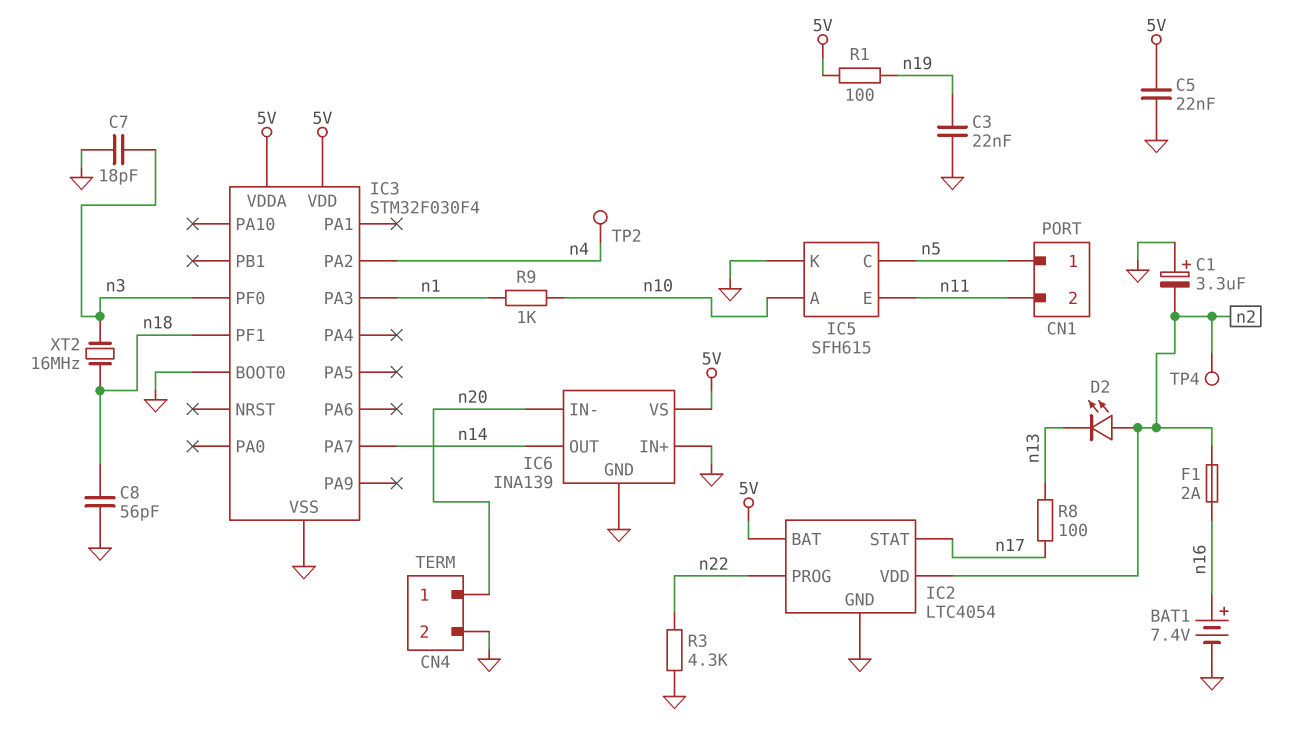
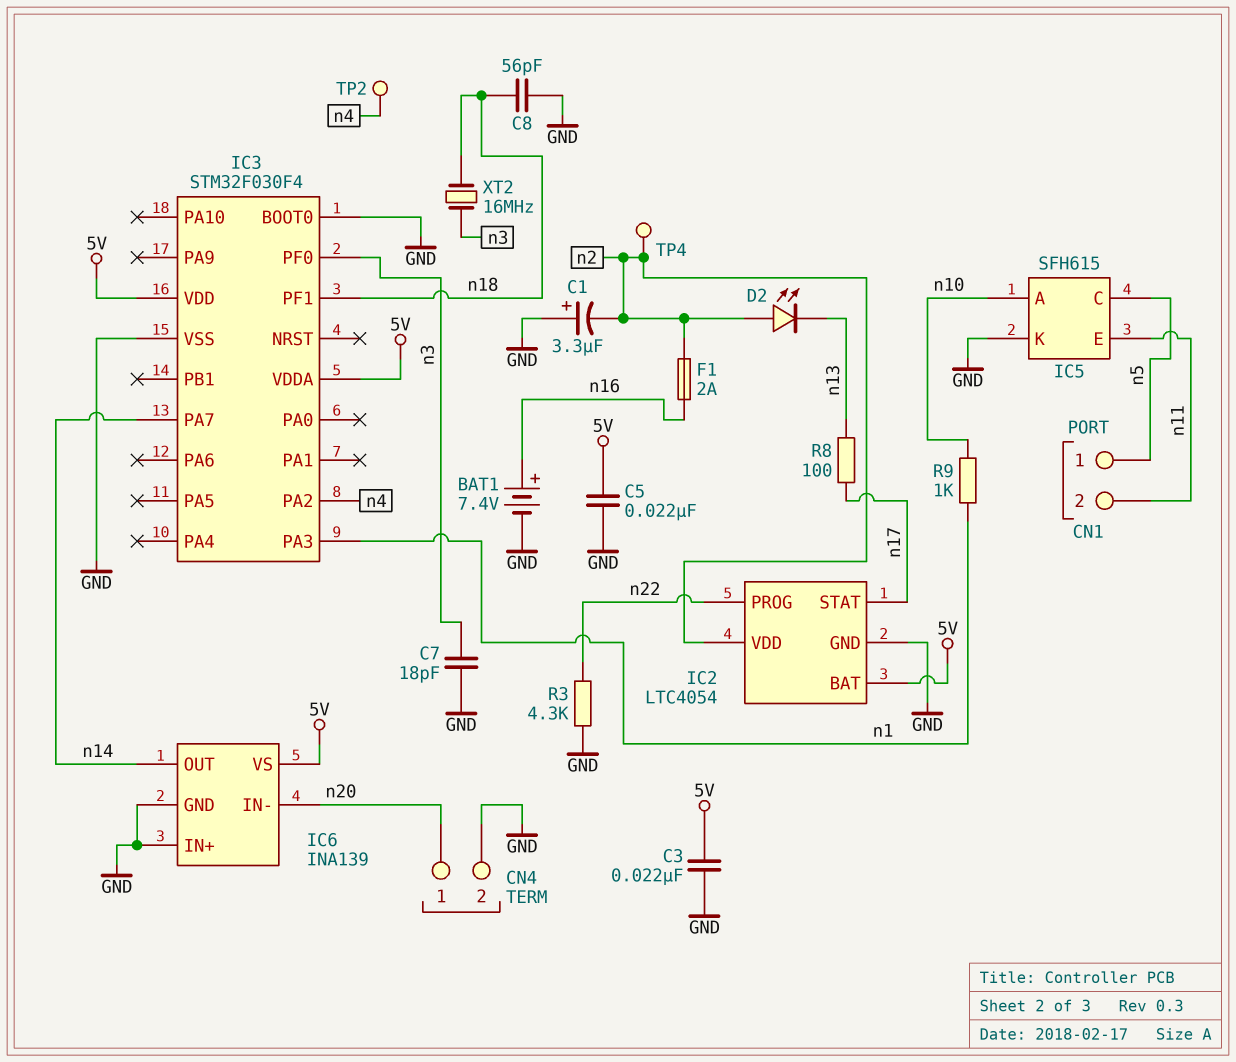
C3: 22nF (GND, n19) -> 22nF (5V, GND)
R1: 100 (5V, n19) -> none

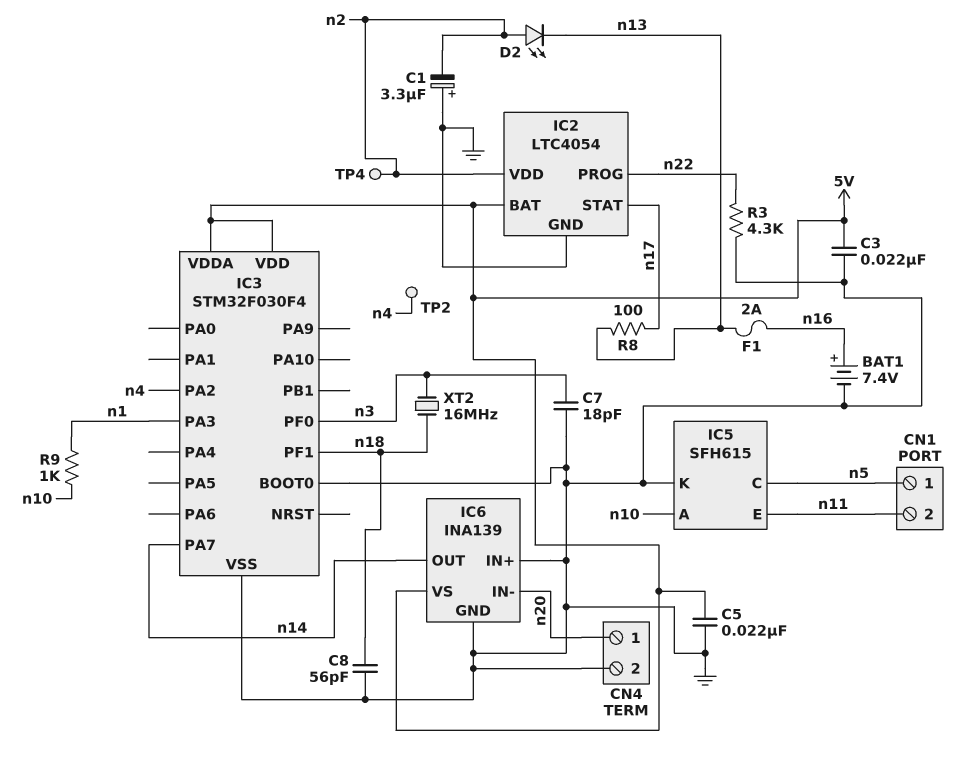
F1: 2A (n2, n16) -> 2A (n13, n16)

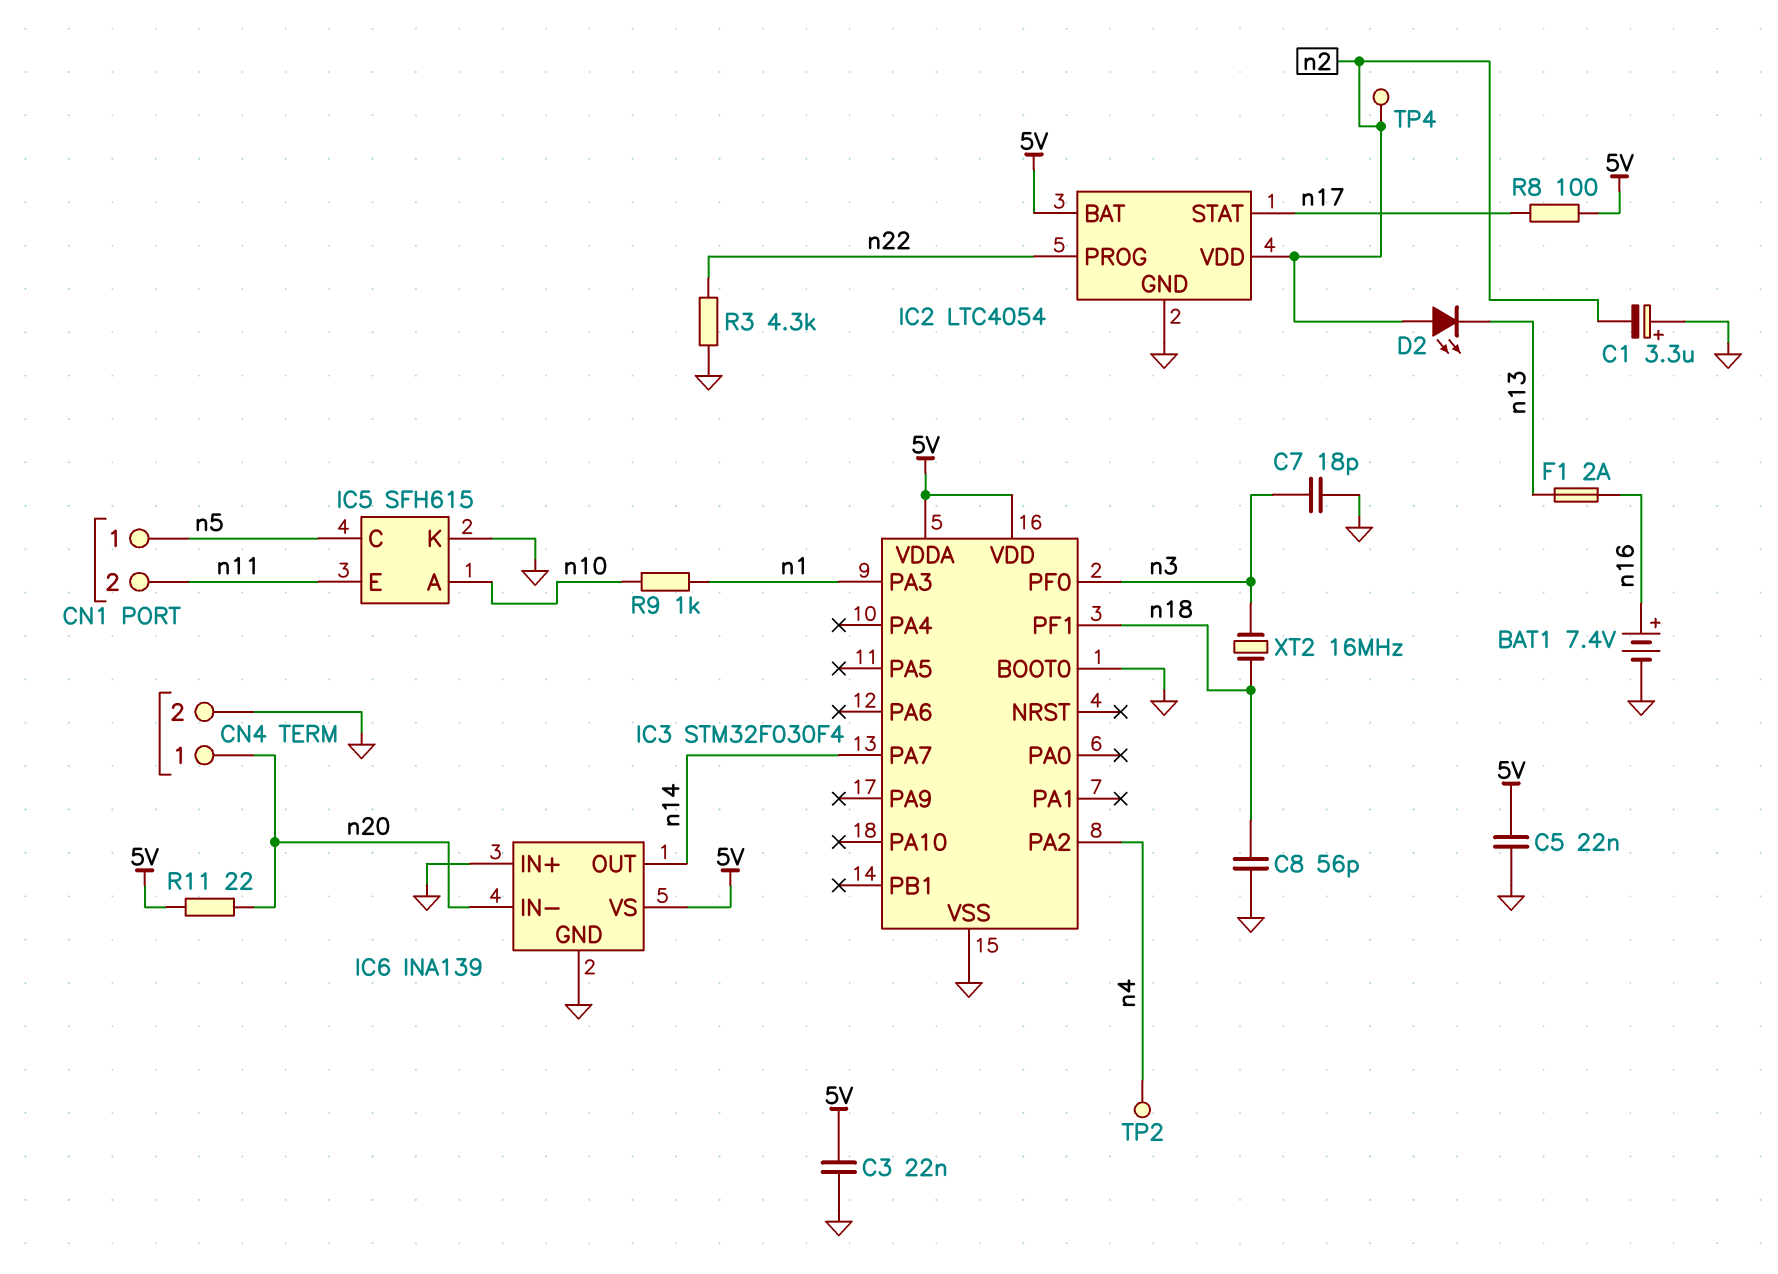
R8: 100 (n13, n17) -> 100 (5V, n17)
R11: none -> 22 (5V, n20)

